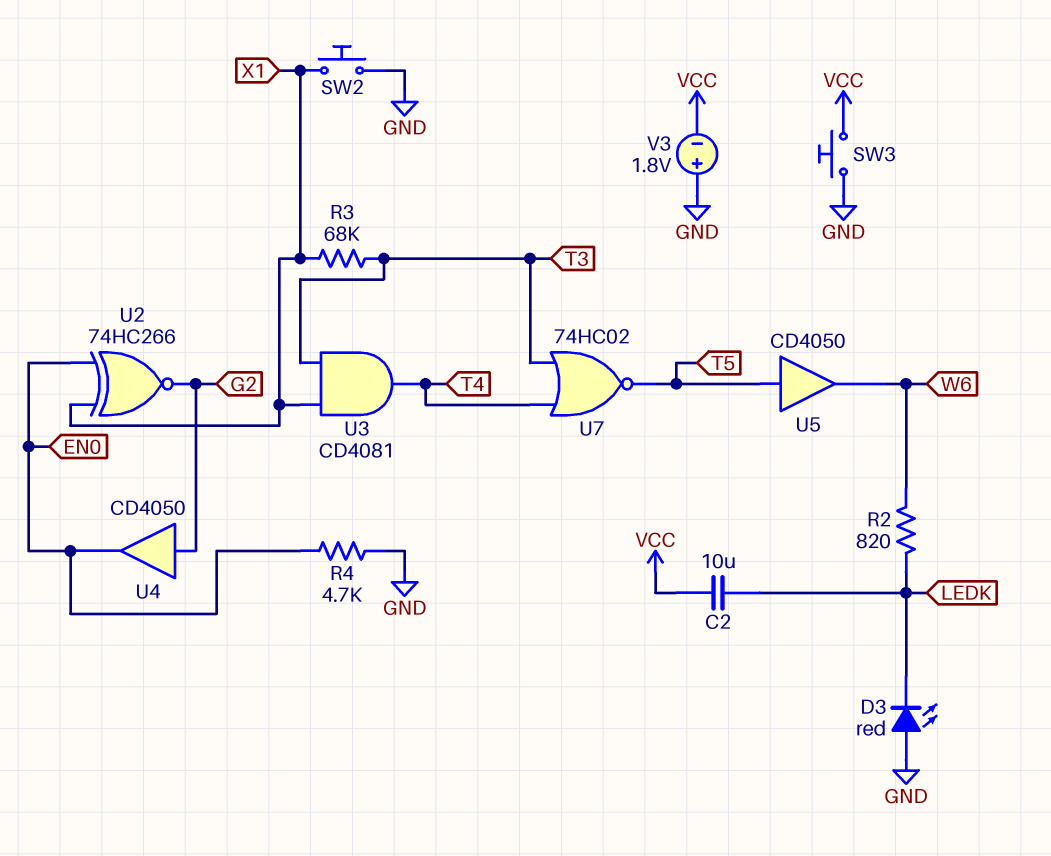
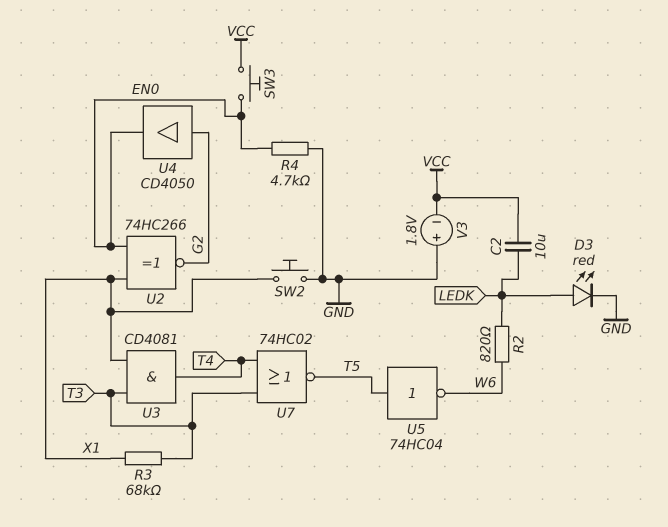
D3: LED red (A GND, K LEDK) -> LED red (A LEDK, K GND)
SW3: button (GND, VCC) -> button (EN0, VCC)
U5: buffer CD4050 (in T5, out W6) -> NOT 74HC04 (in T5, out W6)

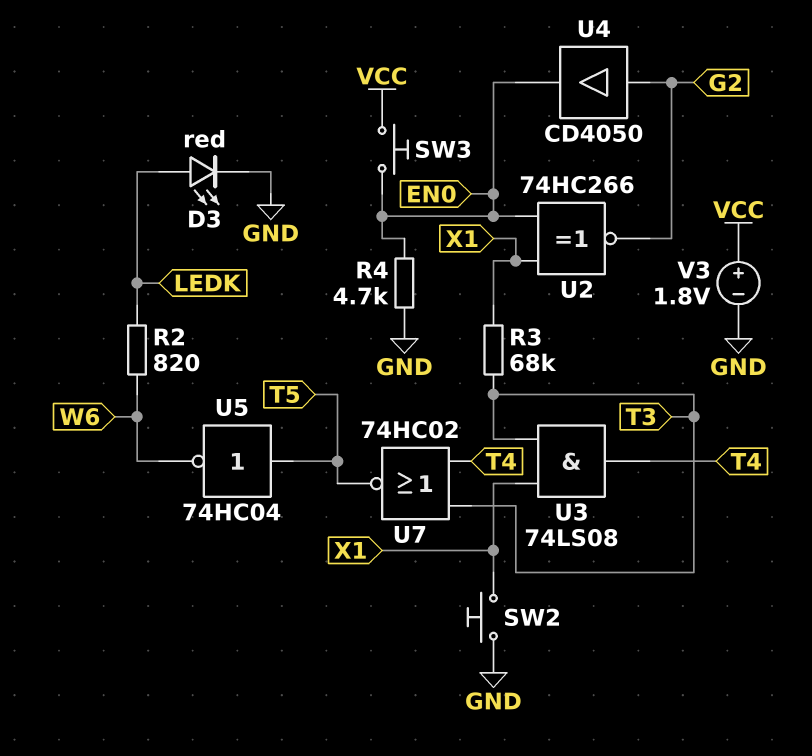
C2: 10uF (LEDK, VCC) -> none
U3: AND CD4081 (in T3, in X1, out T4) -> AND 74LS08 (in T3, in X1, out T4)
V3: 1.8V (plus GND, minus VCC) -> 1.8V (plus VCC, minus GND)

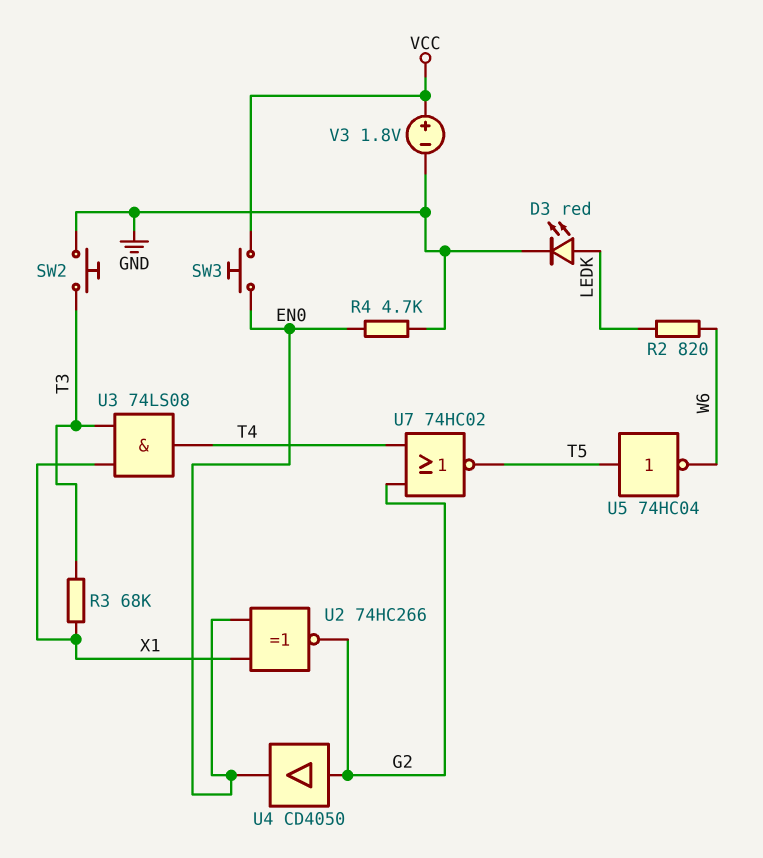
SW2: button (GND, X1) -> button (GND, T3)
U7: NOR 74HC02 (in T3, in T4, out T5) -> NOR 74HC02 (in G2, in T4, out T5)

